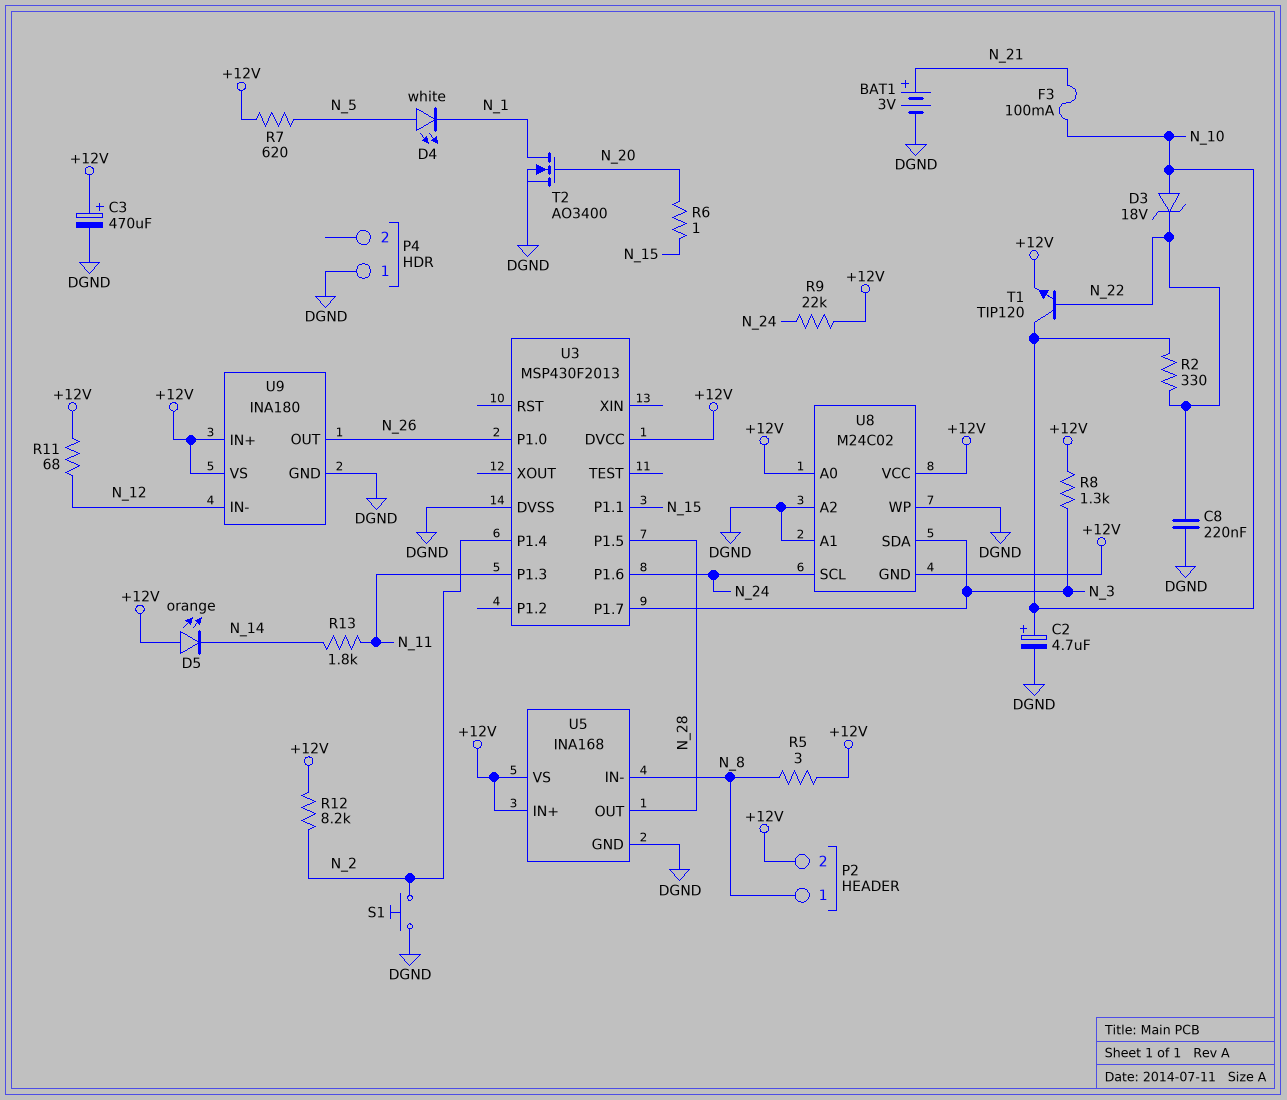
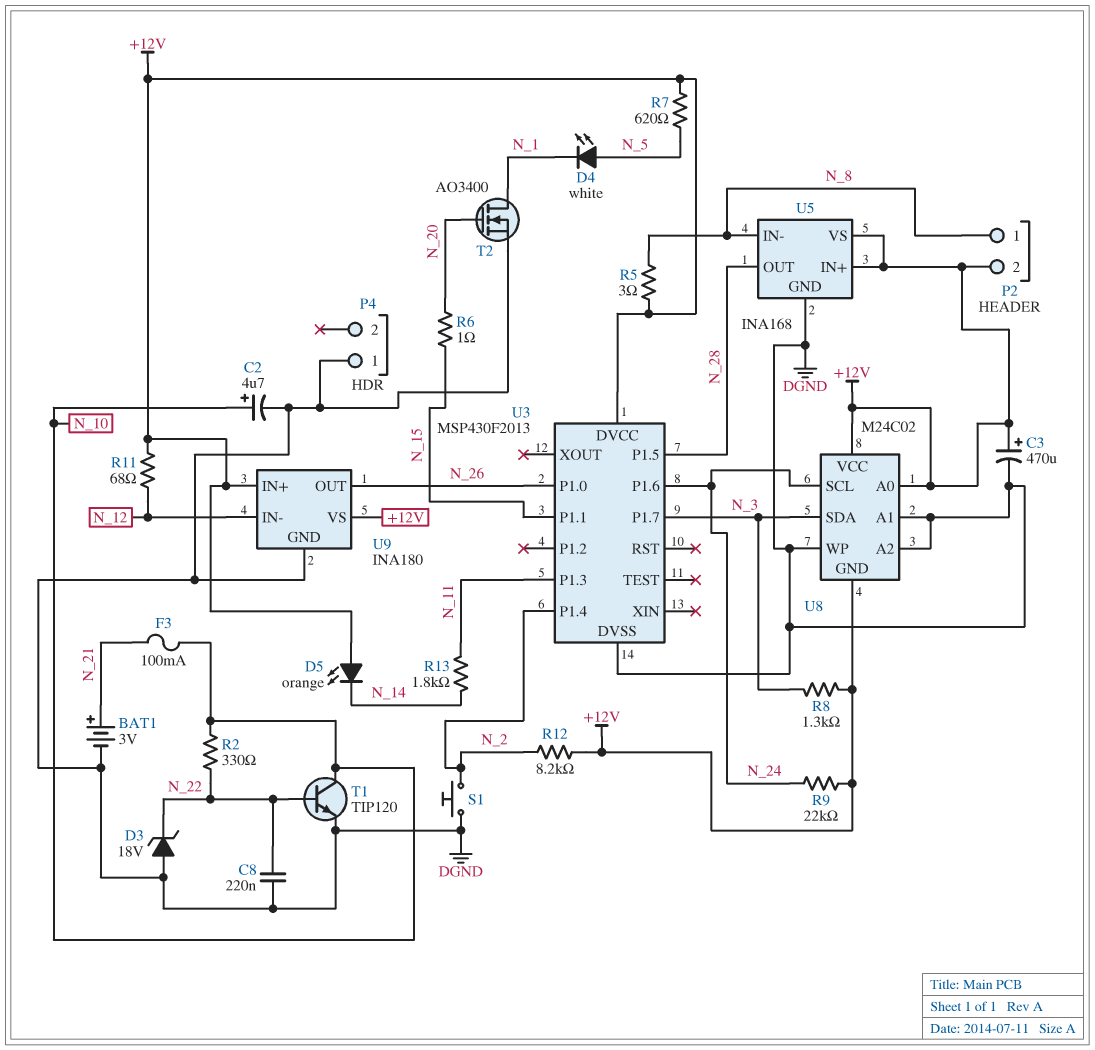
D3: zener 18V (A N_10, K N_22) -> zener 18V (A DGND, K N_22)
T1: NPN TIP120 (B N_22, C N_10, E +12V) -> NPN TIP120 (B N_22, C N_10, E DGND)

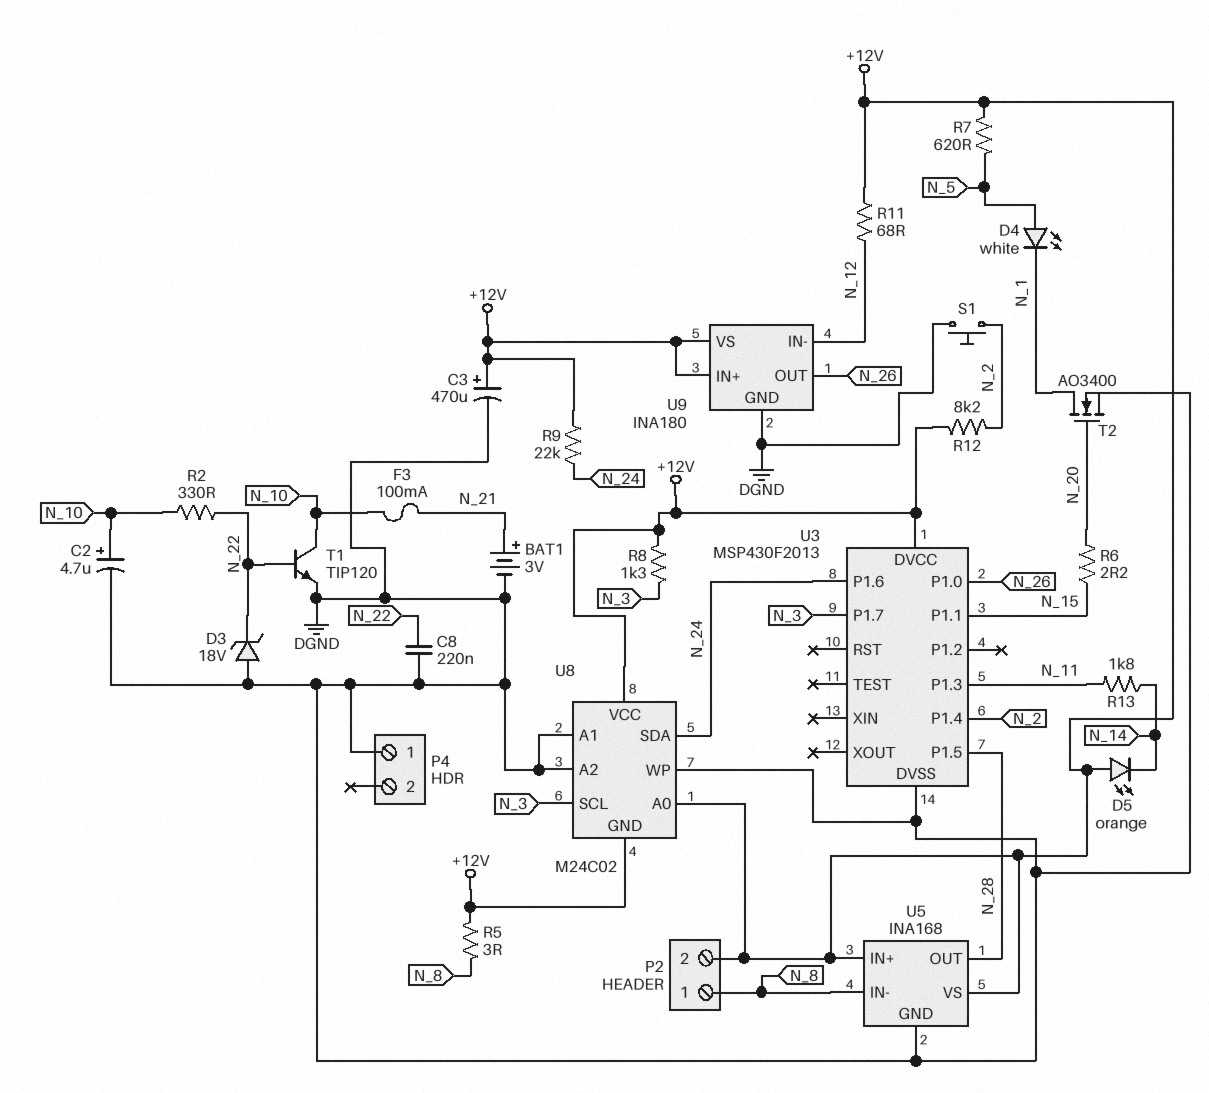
R6: 1 (N_15, N_20) -> 2.2 (N_15, N_20)
U8 pin SCL: N_24 -> N_3
U8 pin SDA: N_3 -> N_24

